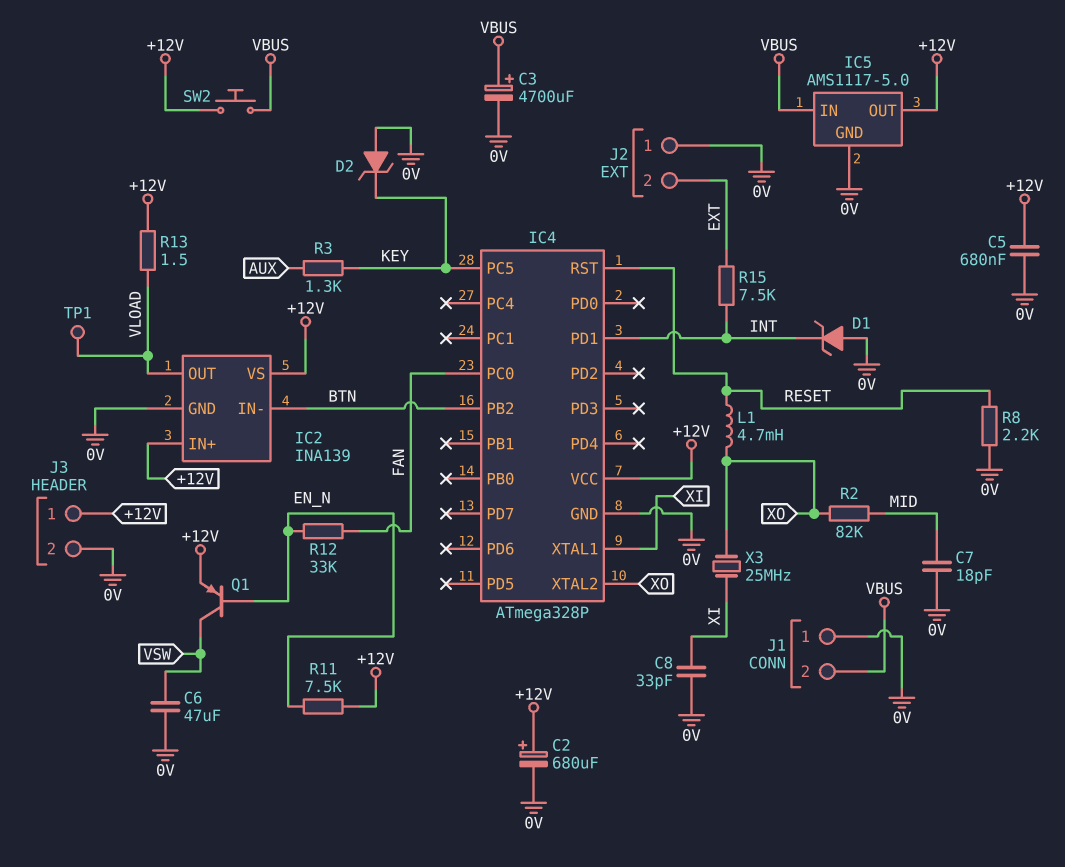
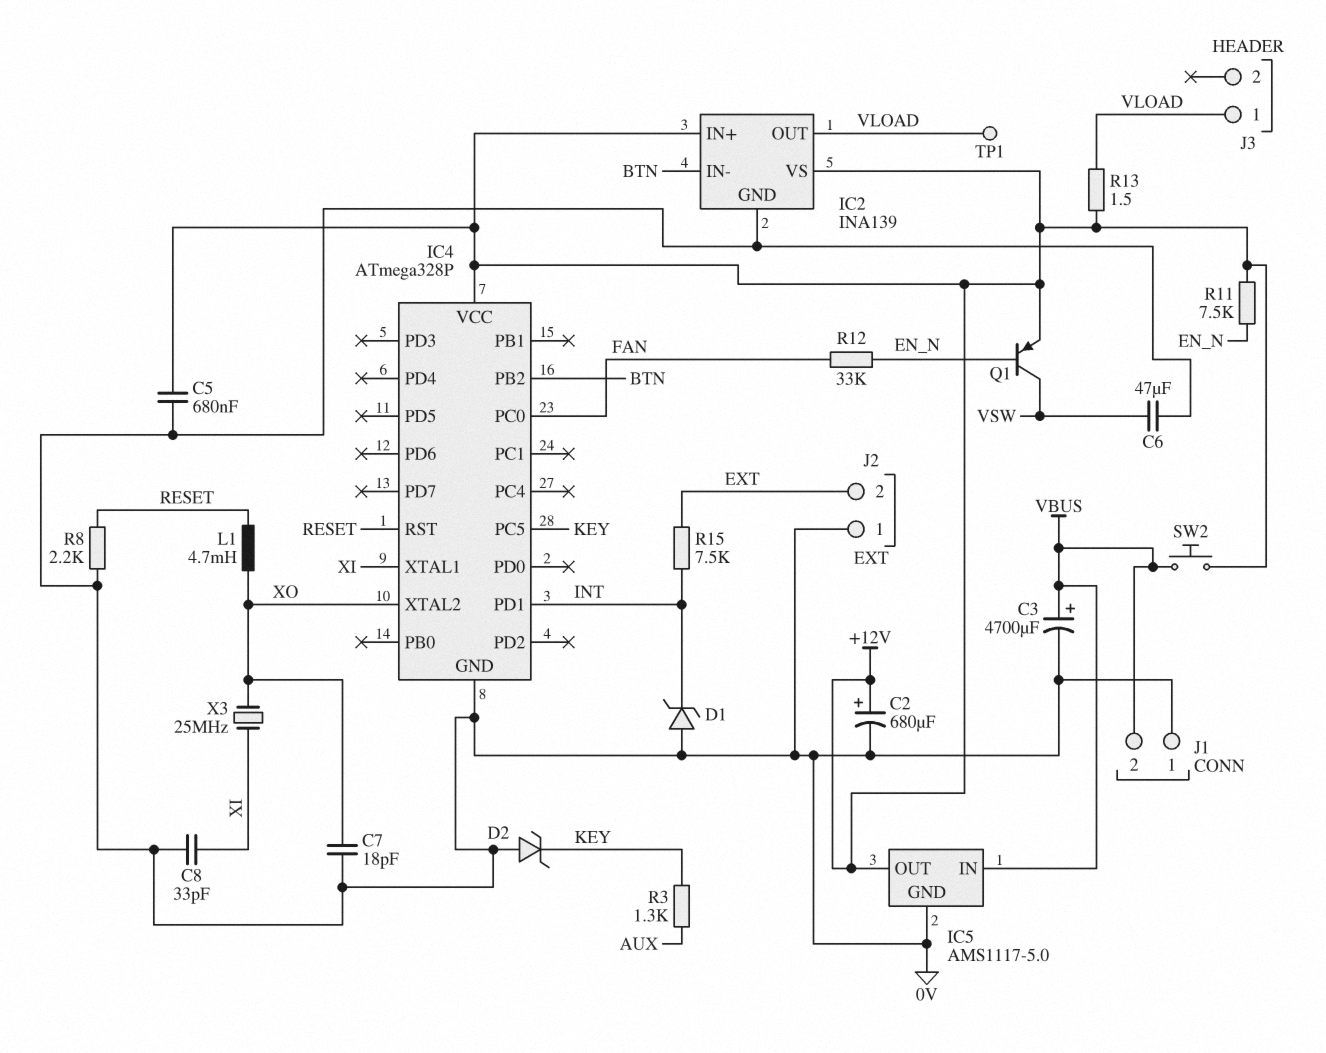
C7: 18pF (0V, MID) -> 18pF (0V, XO)
J3 pin 1: +12V -> VLOAD
J3 pin 2: 0V -> none
R2: 82k (MID, XO) -> none

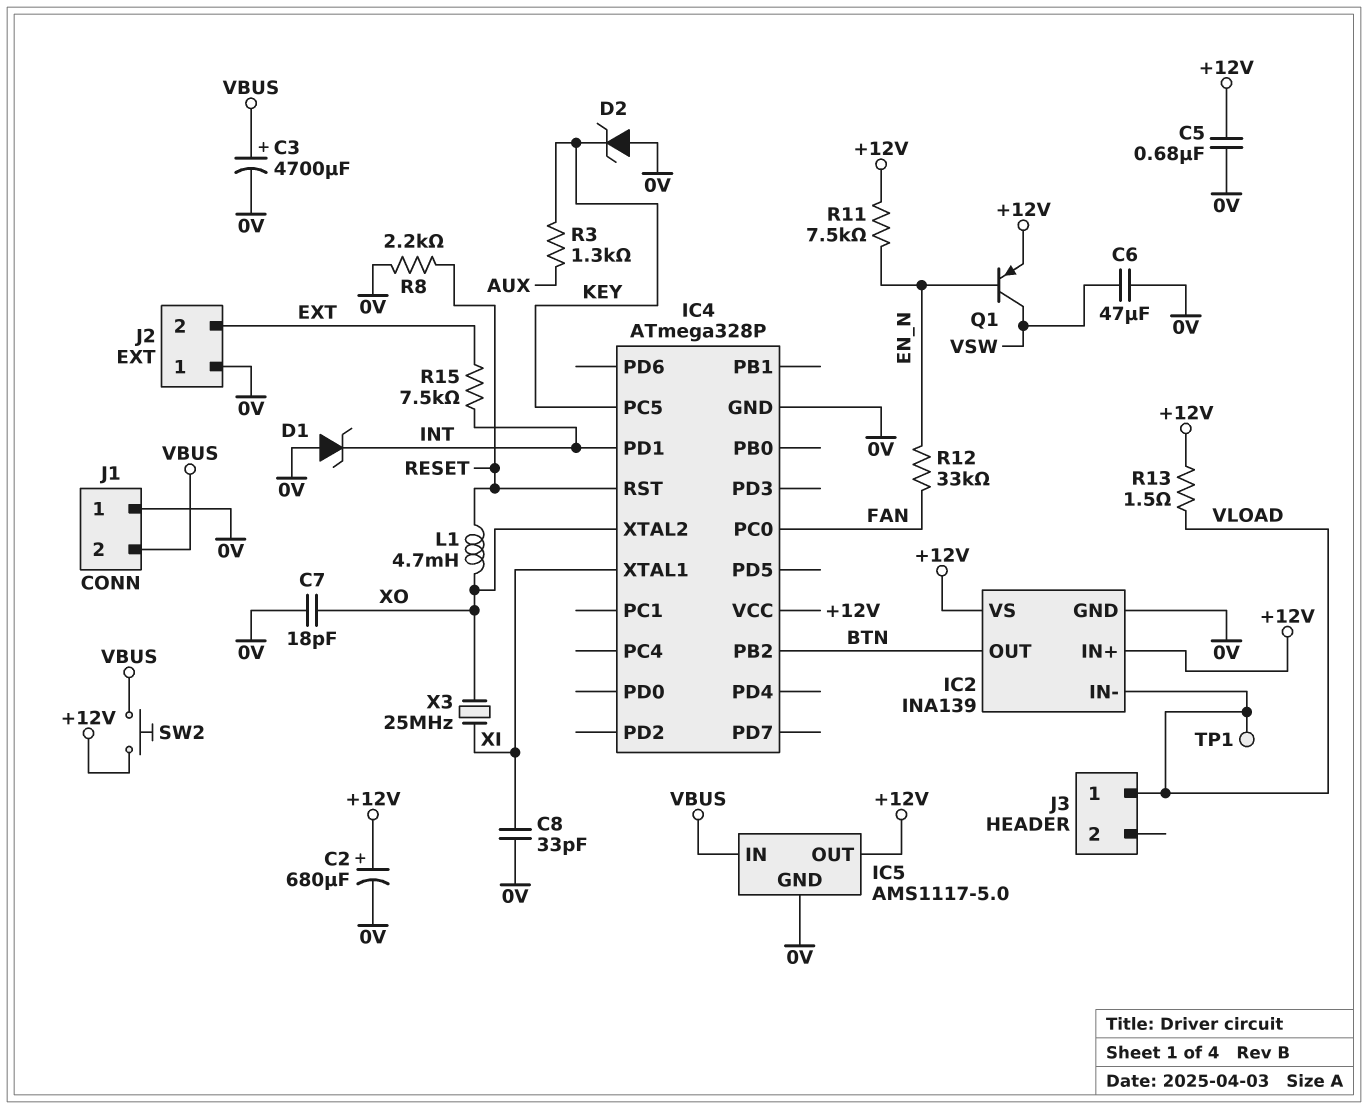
IC2 pin IN-: BTN -> VLOAD
IC2 pin OUT: VLOAD -> BTN

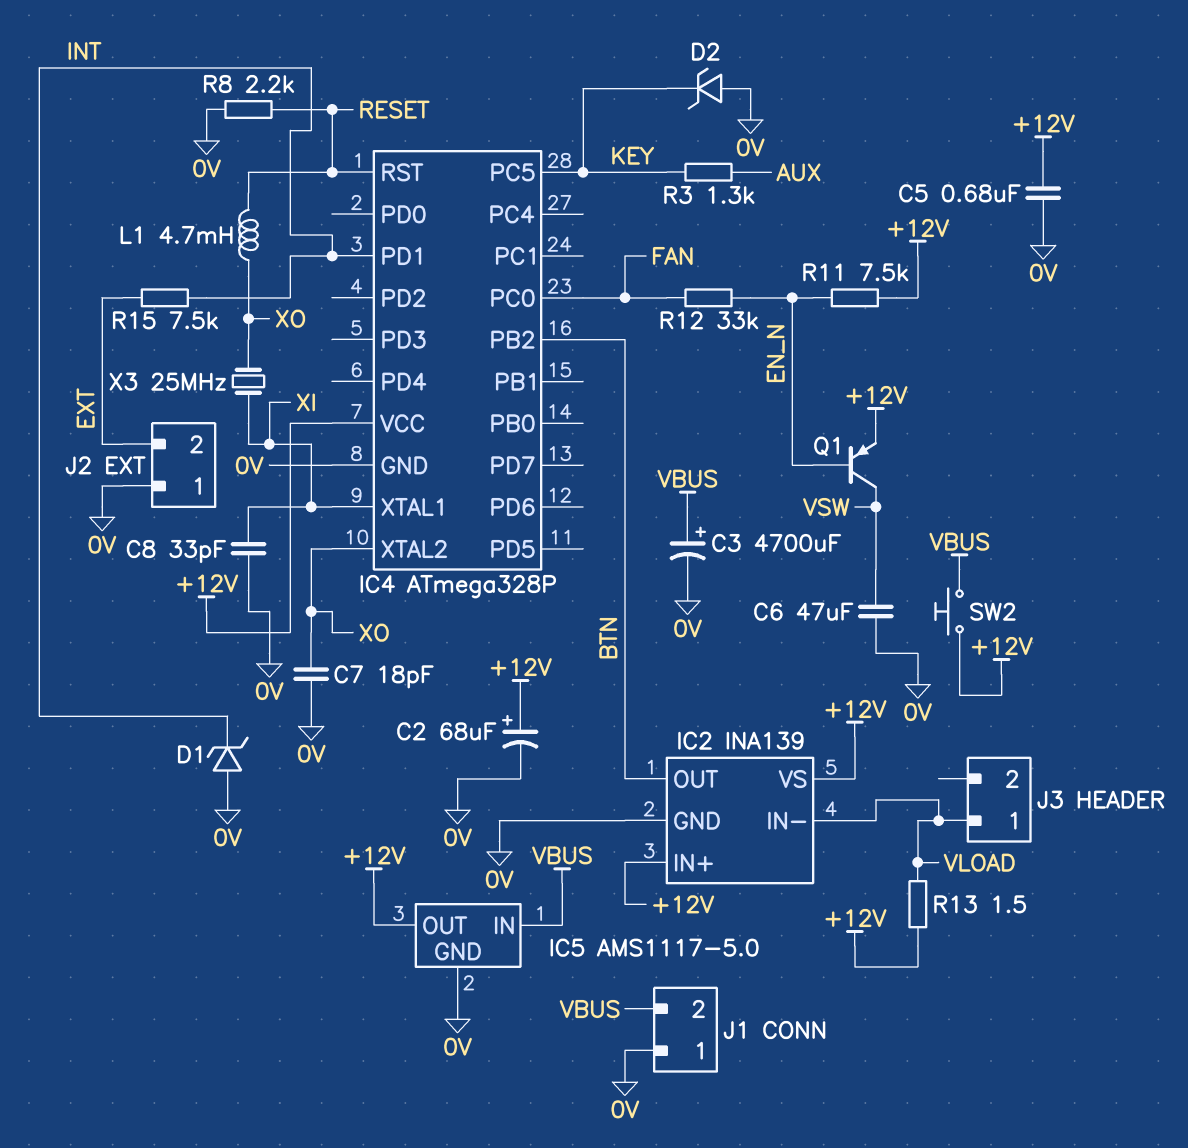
C2: 680uF (plus +12V, minus 0V) -> 68uF (plus +12V, minus 0V)
TP1: test point (VLOAD) -> none

